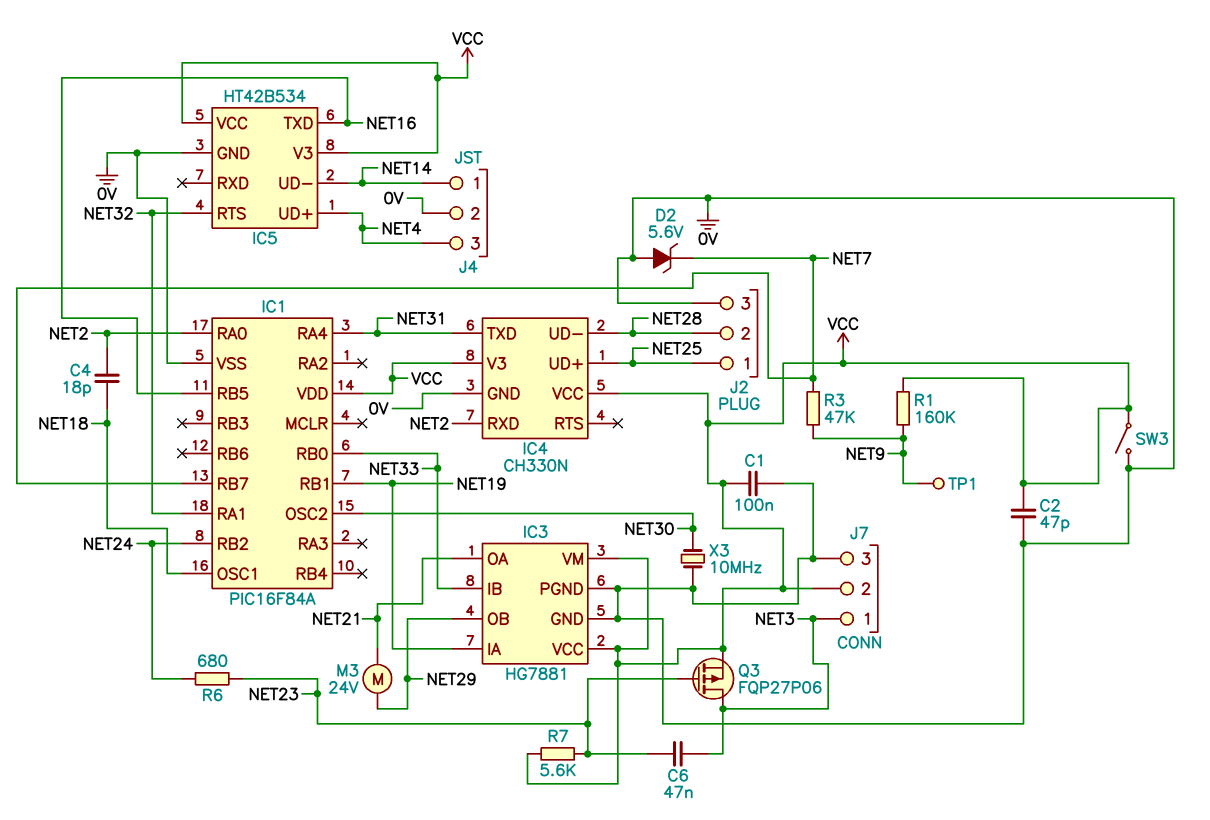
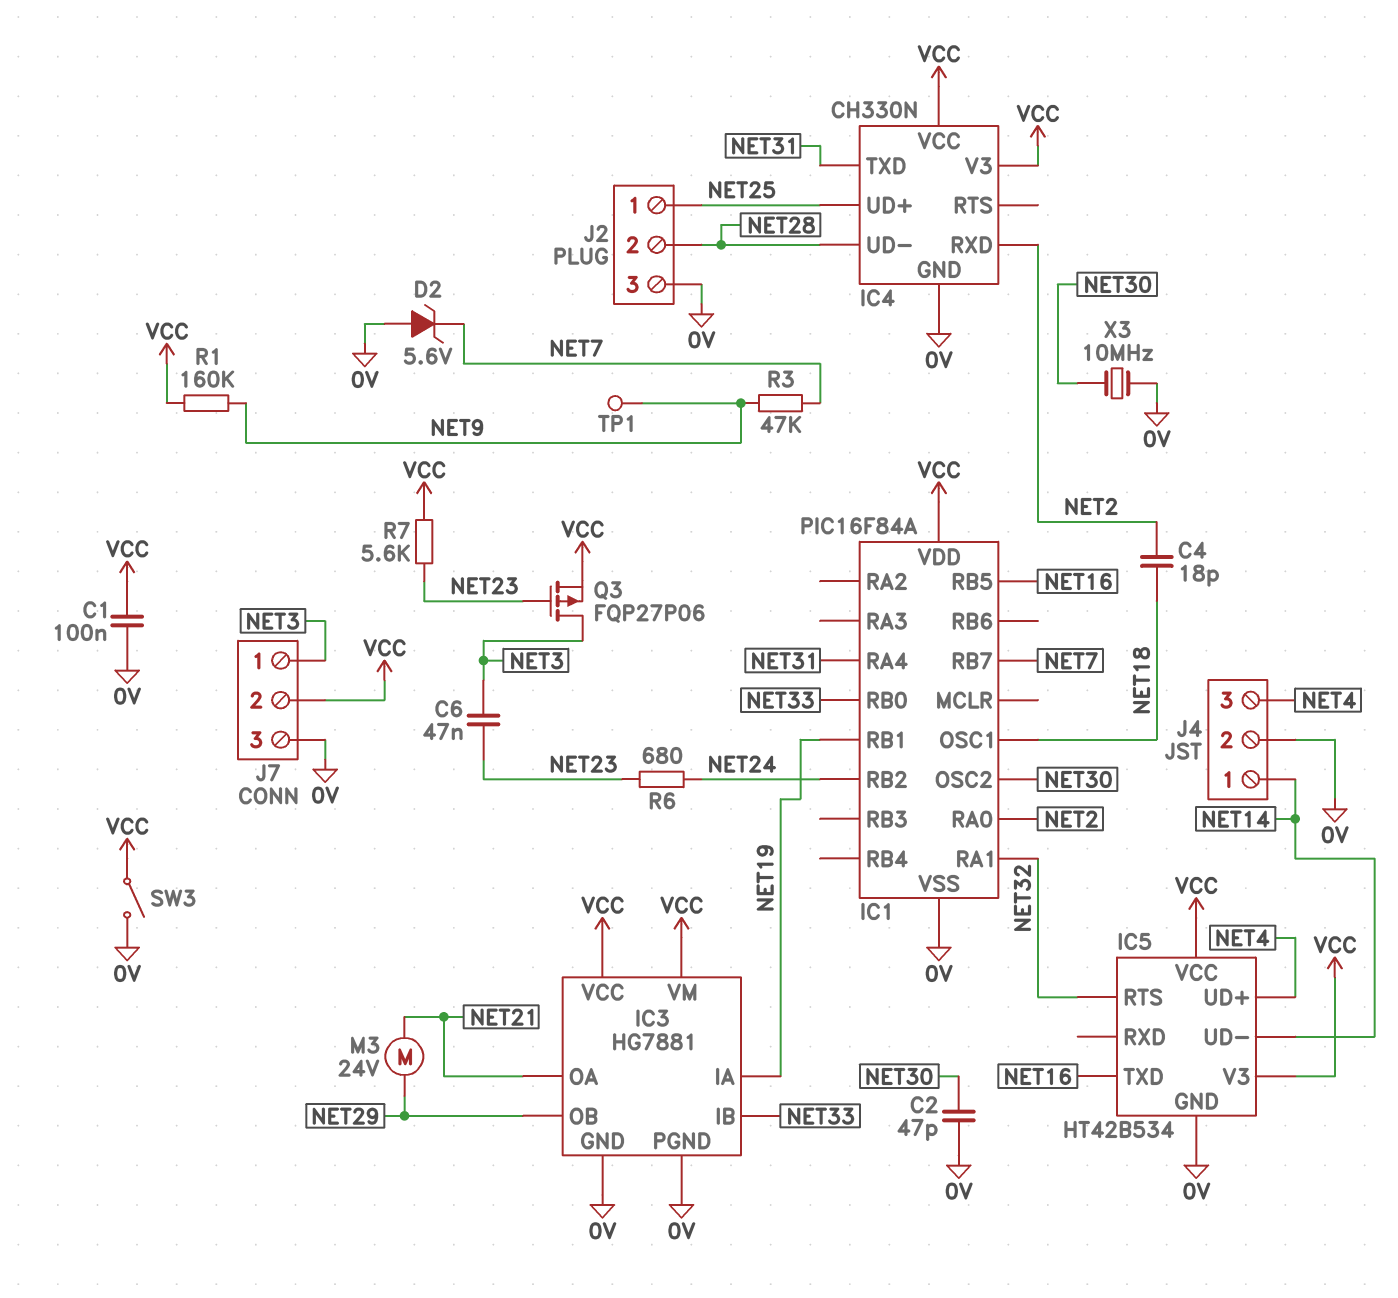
C2: 47pF (0V, VCC) -> 47pF (0V, NET30)

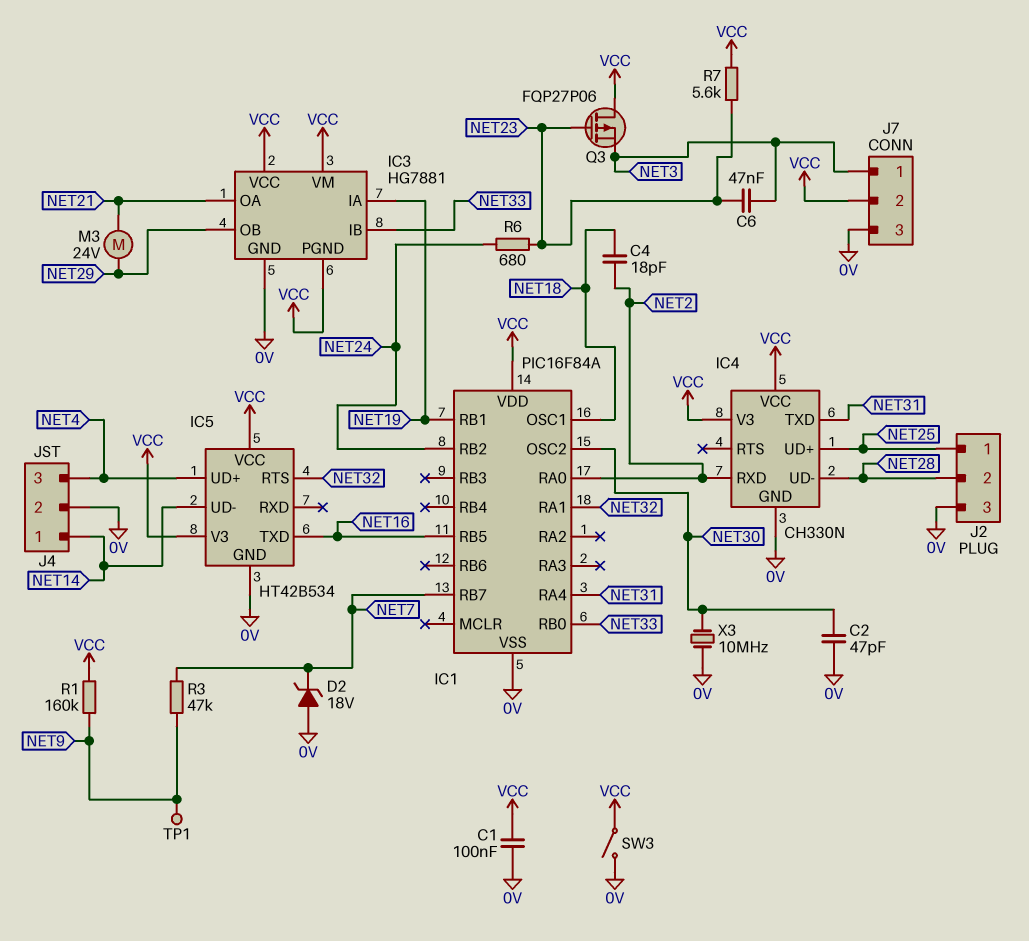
D2: zener 5.6V (A 0V, K NET7) -> zener 18V (A 0V, K NET7)
IC3 pin PGND: 0V -> VCC
Q3: PMOS FQP27P06 (G NET23, D NET3, S VCC) -> PMOS FQP27P06 (G NET23, D VCC, S NET3)

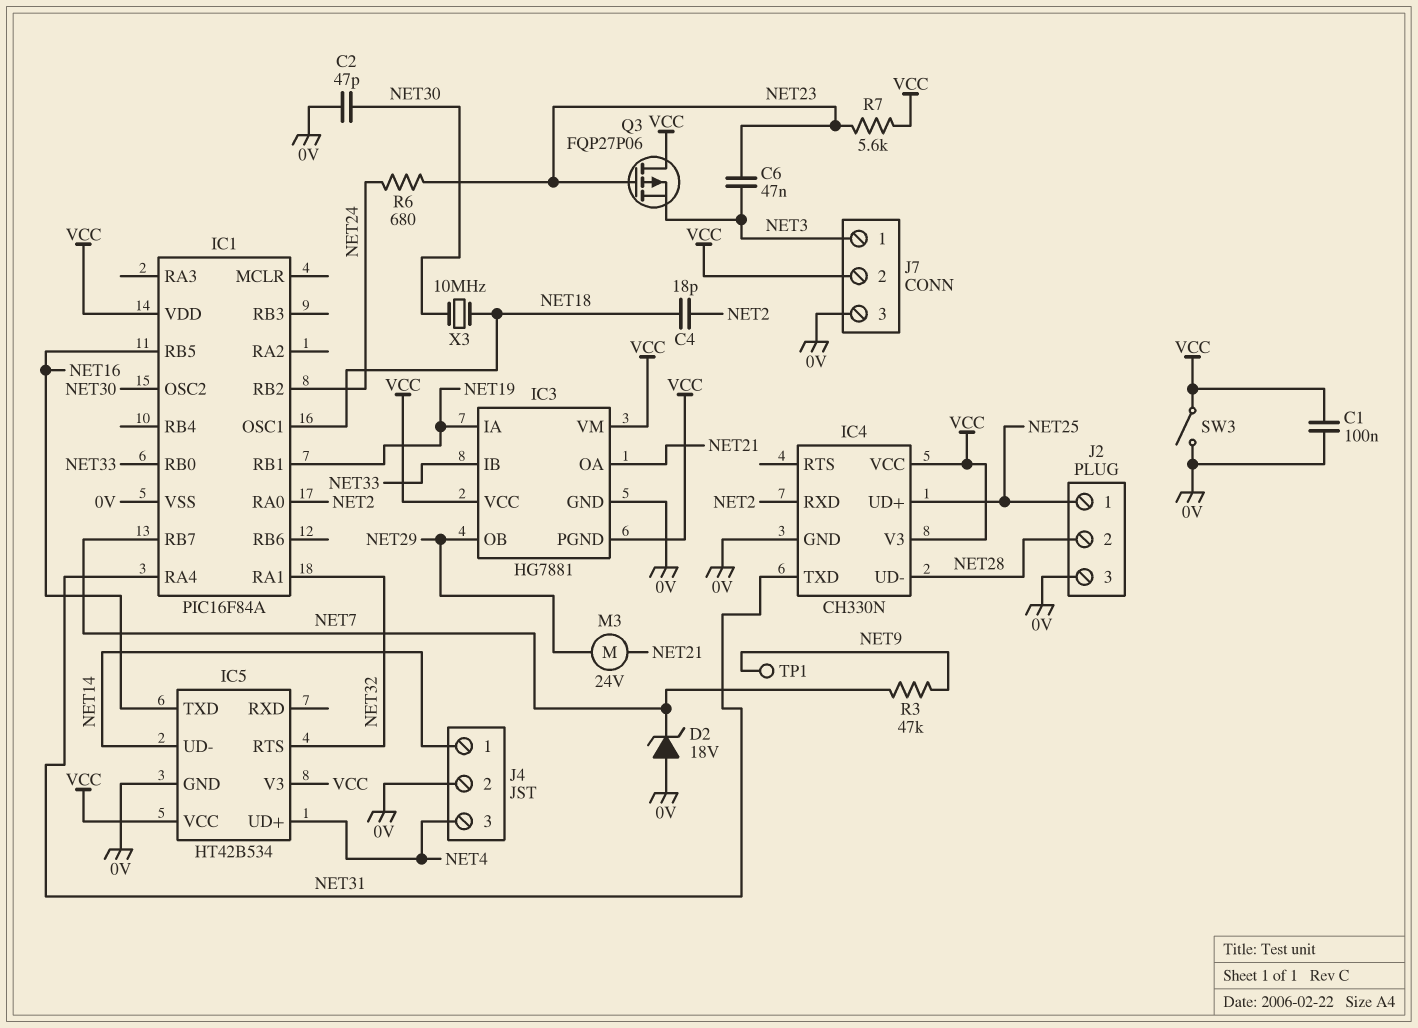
R1: 160k (NET9, VCC) -> none
X3: 10MHz (0V, NET30) -> 10MHz (NET18, NET30)

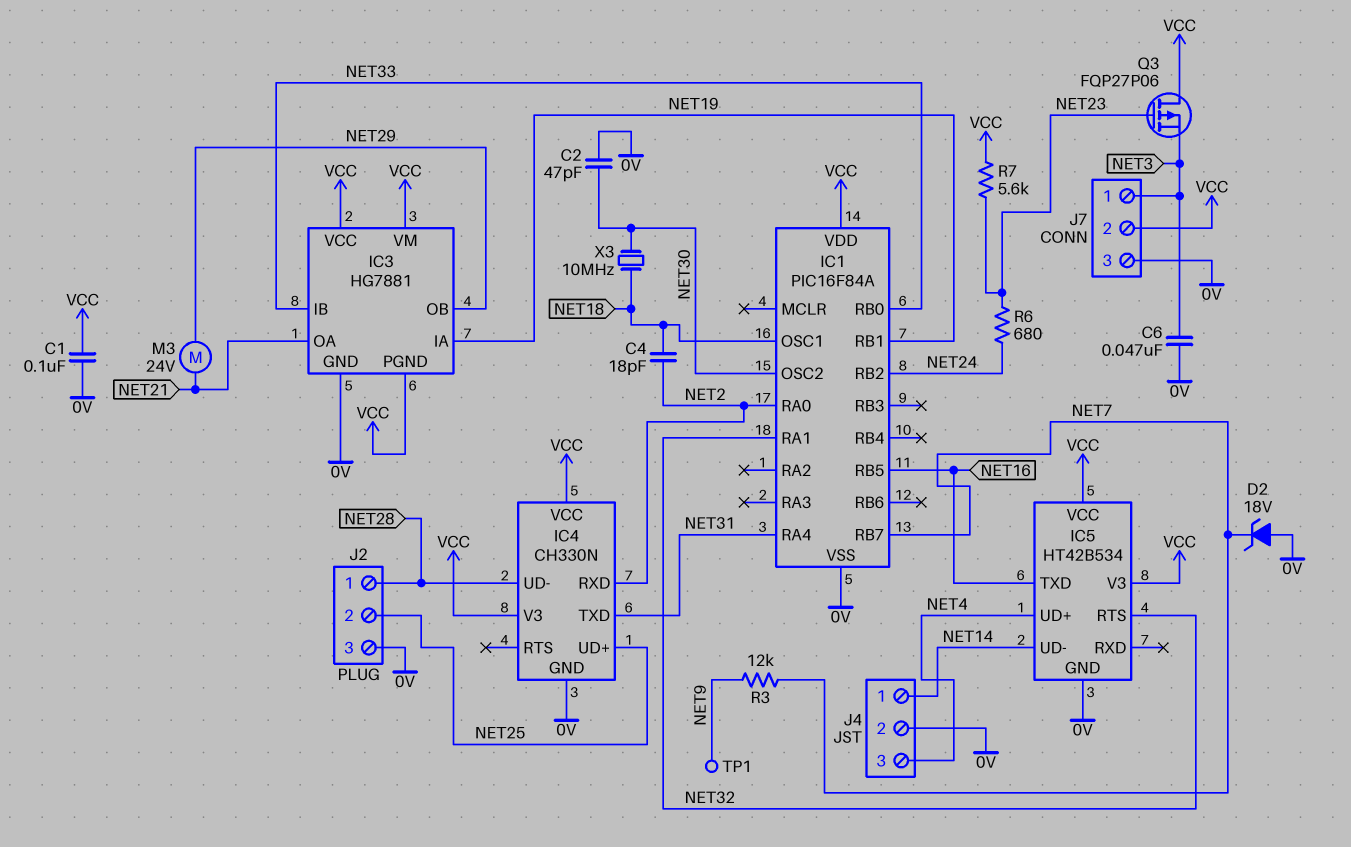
C6: 47nF (NET3, NET23) -> 47nF (0V, NET3)
J2 pin 1: NET25 -> NET28
J2 pin 2: NET28 -> NET25
R3: 47k (NET7, NET9) -> 12k (NET7, NET9)
SW3: switch (0V, VCC) -> none

